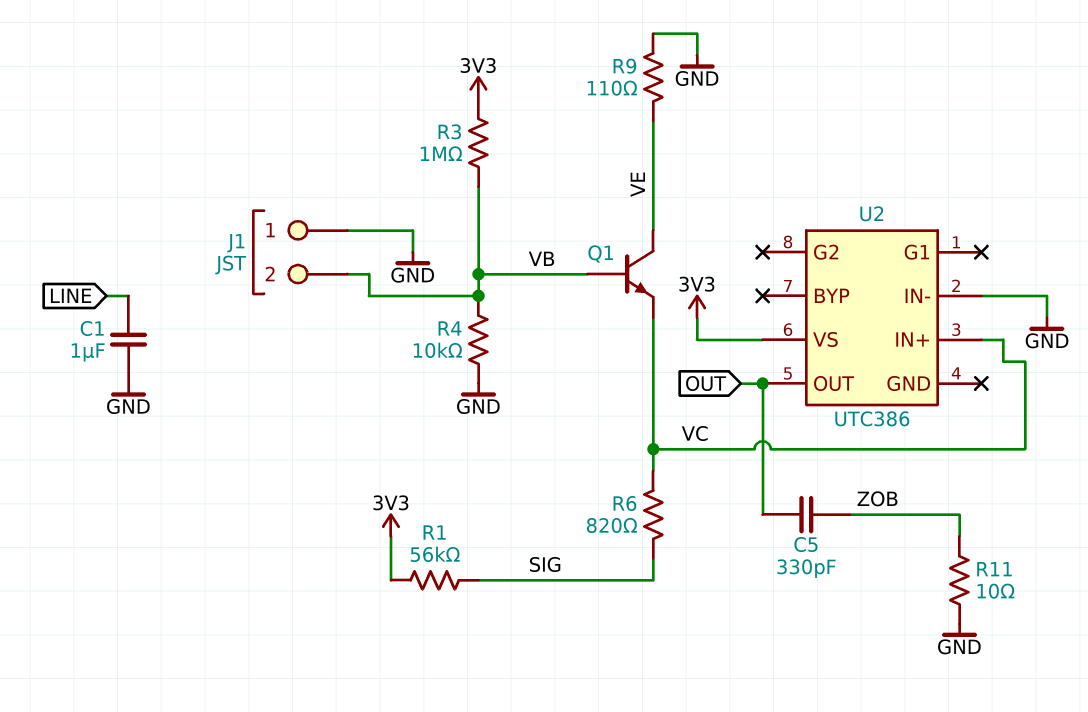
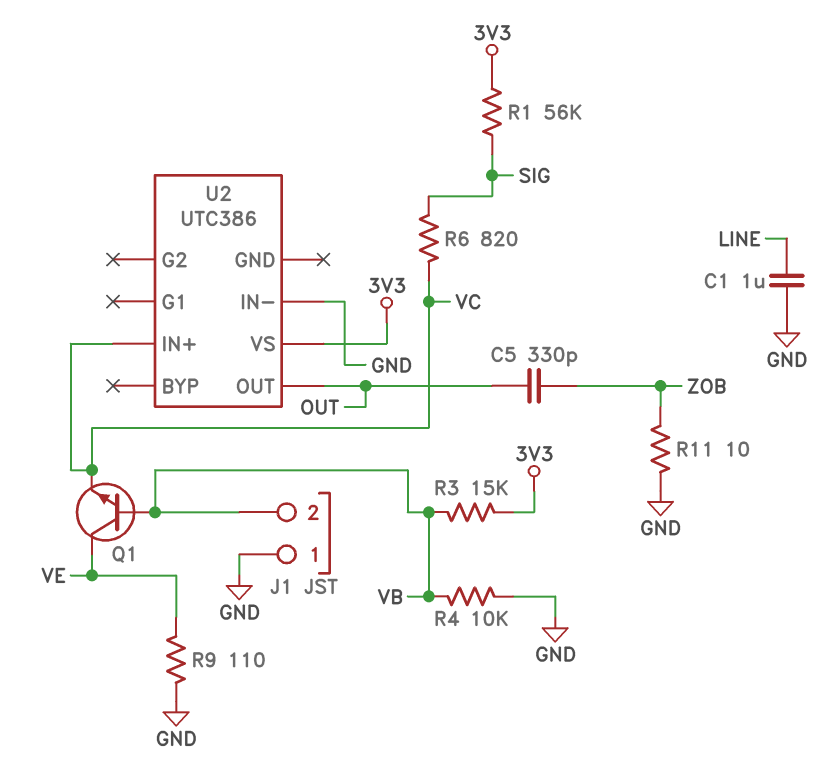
R3: 1M (3V3, VB) -> 15k (3V3, VB)

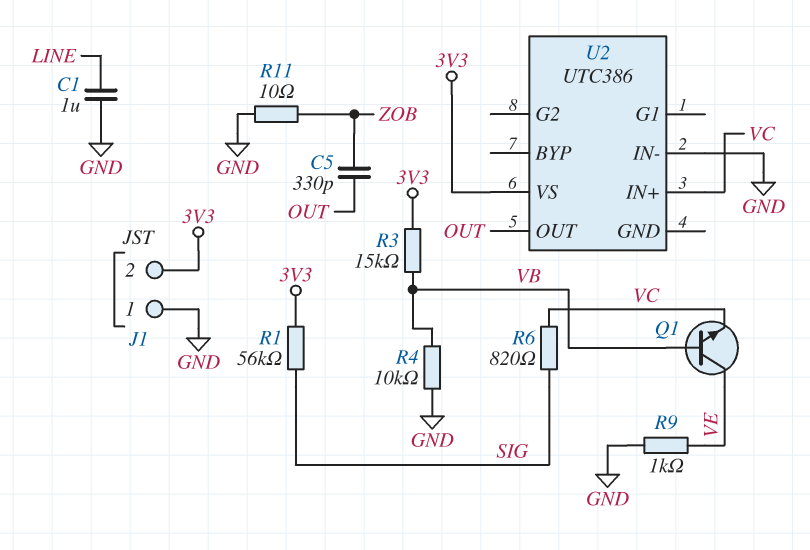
J1 pin 2: VB -> 3V3
R9: 110 (GND, VE) -> 1k (GND, VE)

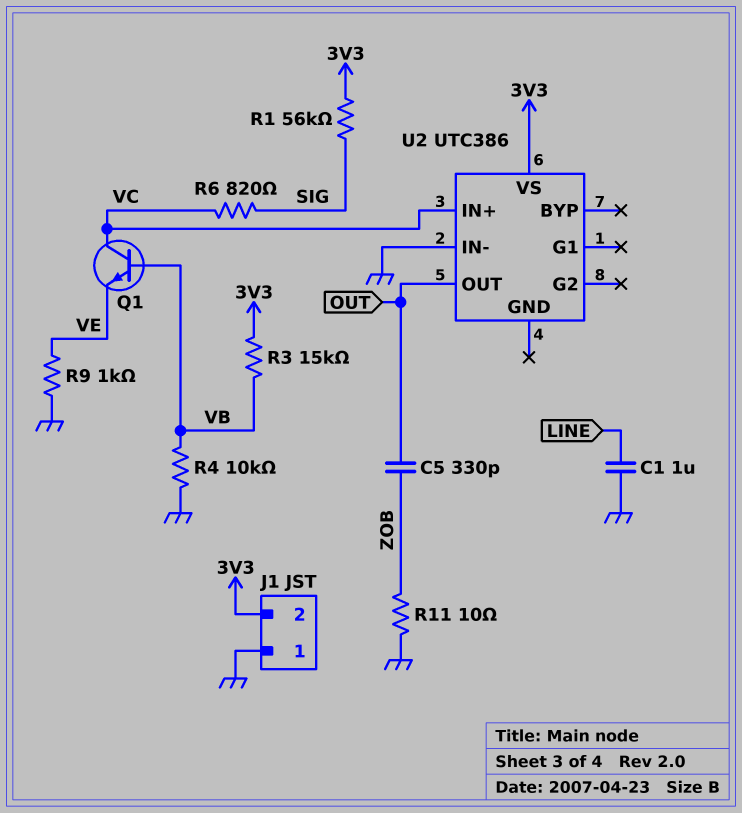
Q1: NPN (B VB, C VE, E VC) -> NPN (B VB, C VC, E VE)

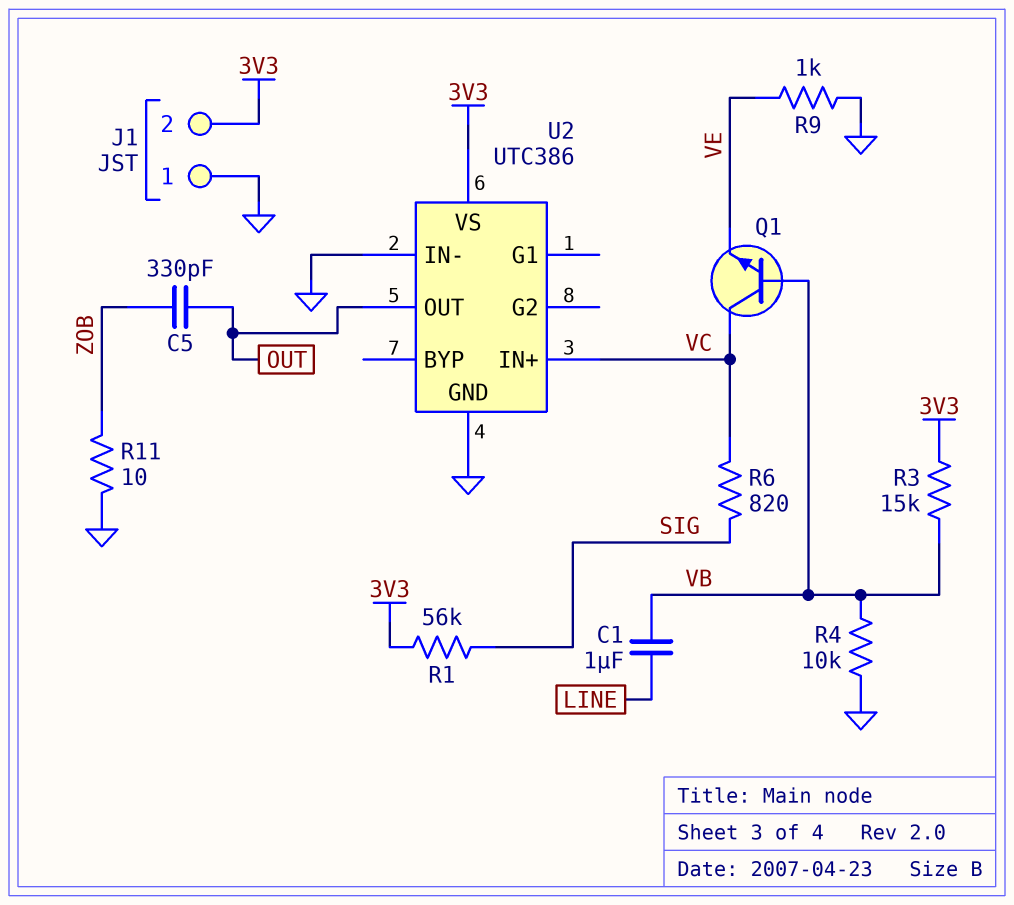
C1: 1uF (GND, LINE) -> 1uF (LINE, VB)
U2 pin GND: none -> GND

